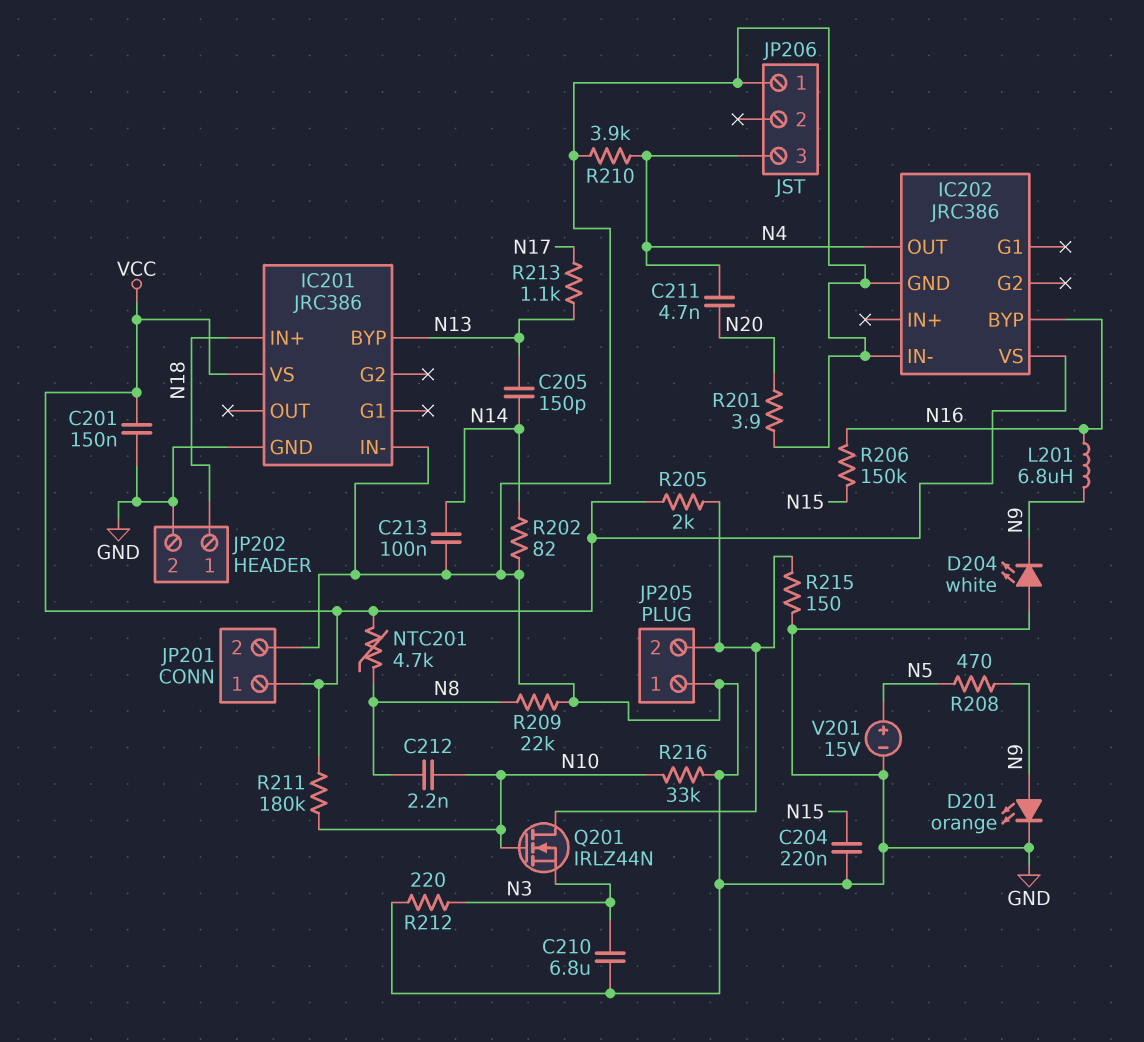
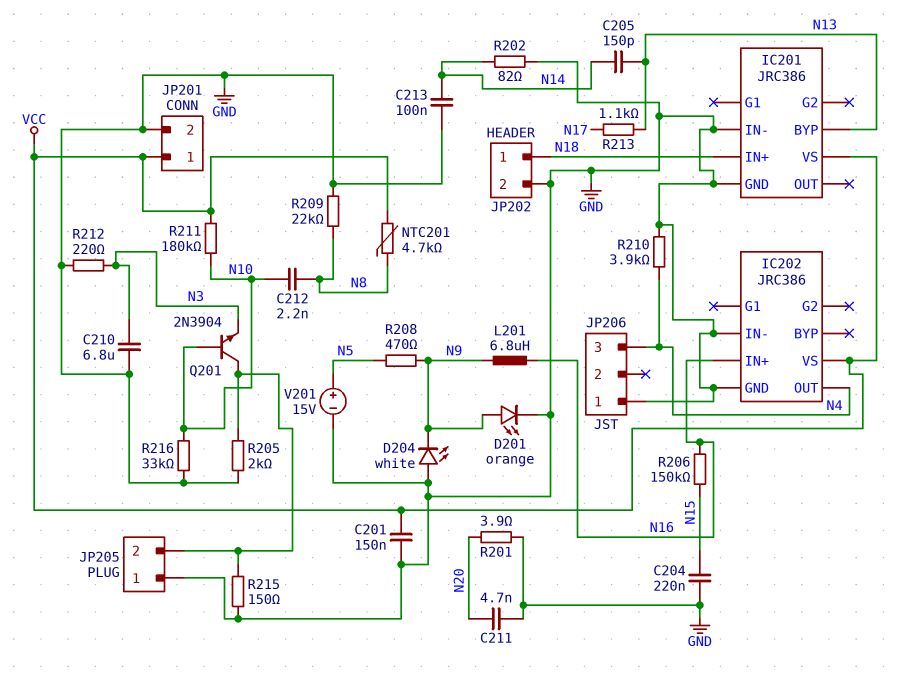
C211: 4.7nF (N4, N20) -> 4.7nF (GND, N20)
IC202 pin BYP: N16 -> none
IC202 pin IN+: none -> N16
Q201: NMOS IRLZ44N (G N10, D JP205/2, S N3) -> NPN 2N3904 (B N10, C JP205/2, E N3)
R205: 2k (JP205/2, VCC) -> 2k (GND, JP205/2)

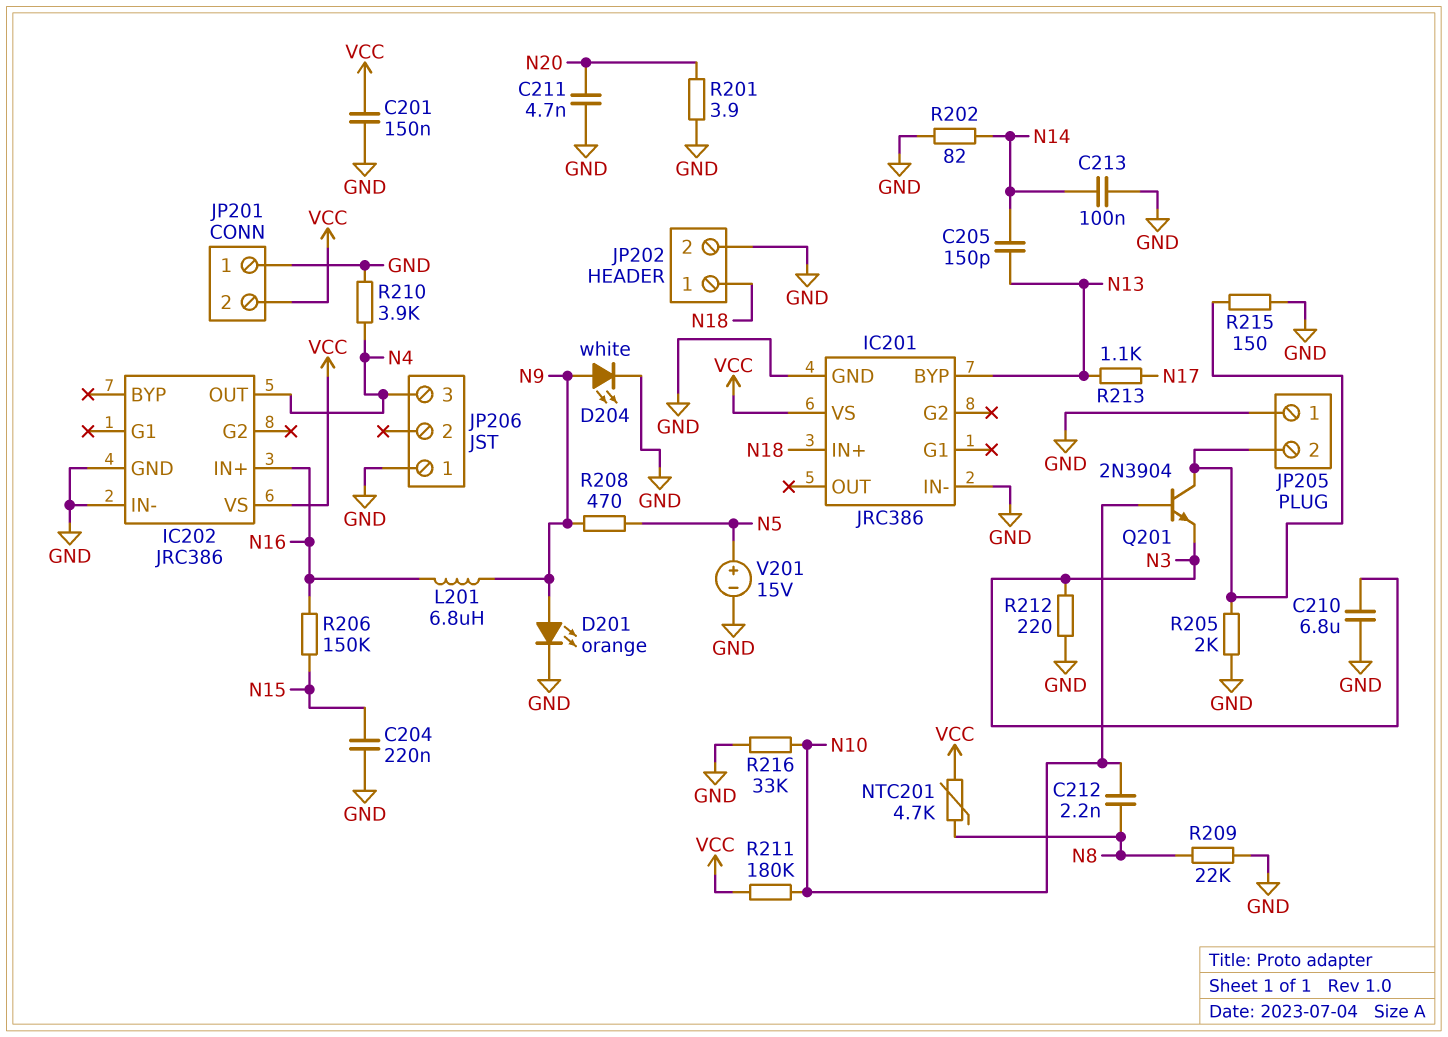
D204: LED white (A GND, K N9) -> LED white (A N9, K GND)
JP201 pin 1: VCC -> GND
JP201 pin 2: GND -> VCC

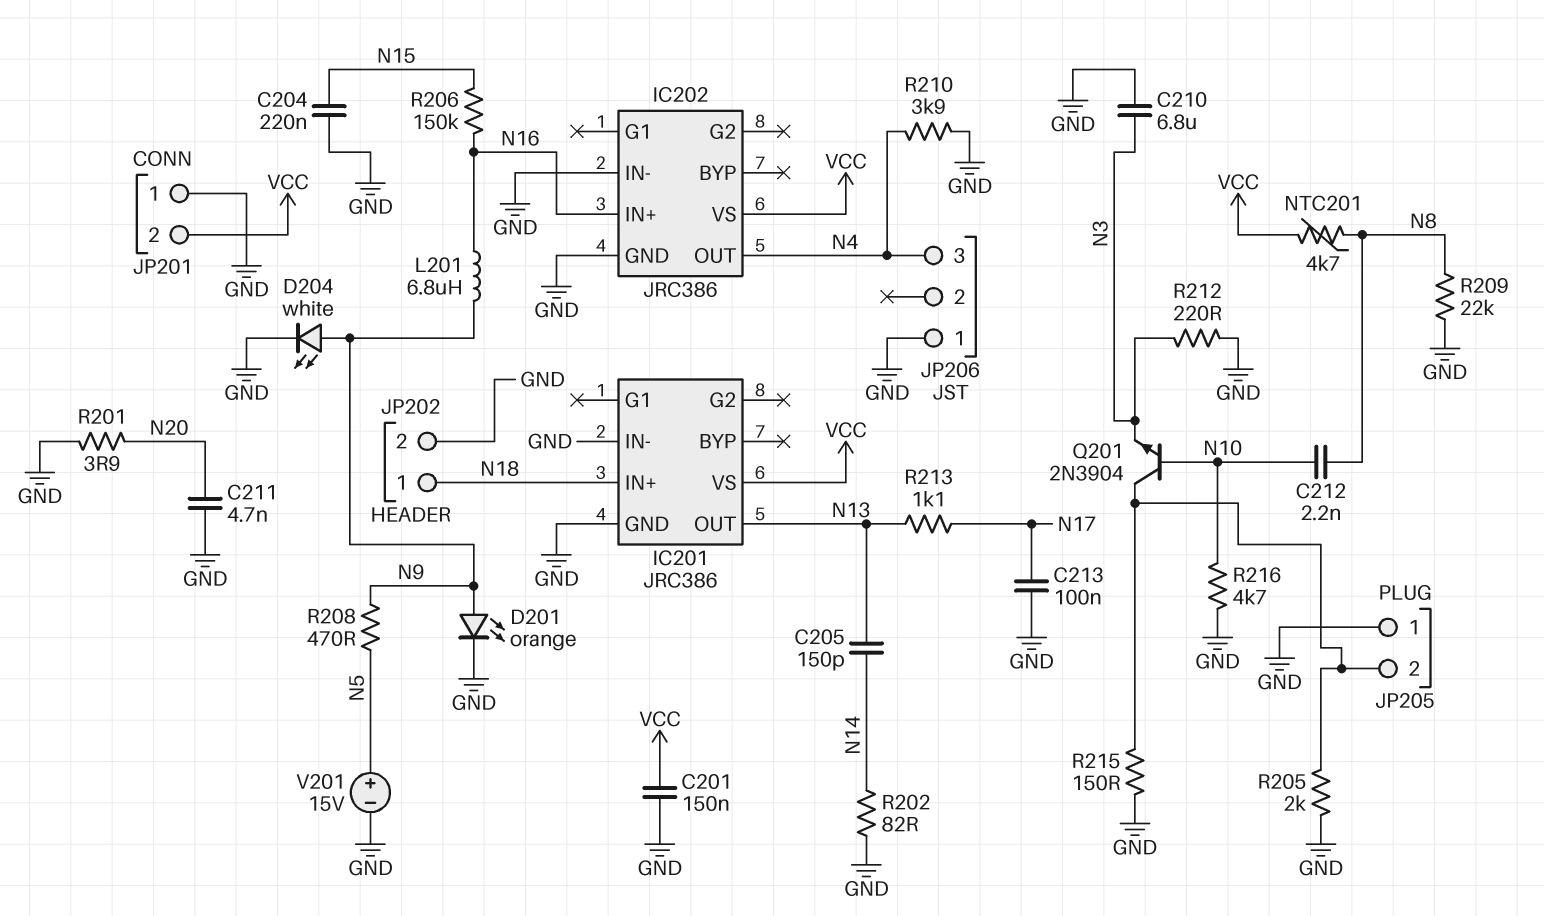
C213: 100nF (GND, N14) -> 100nF (GND, N17)
IC201 pin BYP: N13 -> none
IC201 pin OUT: none -> N13
R211: 180k (N10, VCC) -> none
R216: 33k (GND, N10) -> 4.7k (GND, N10)

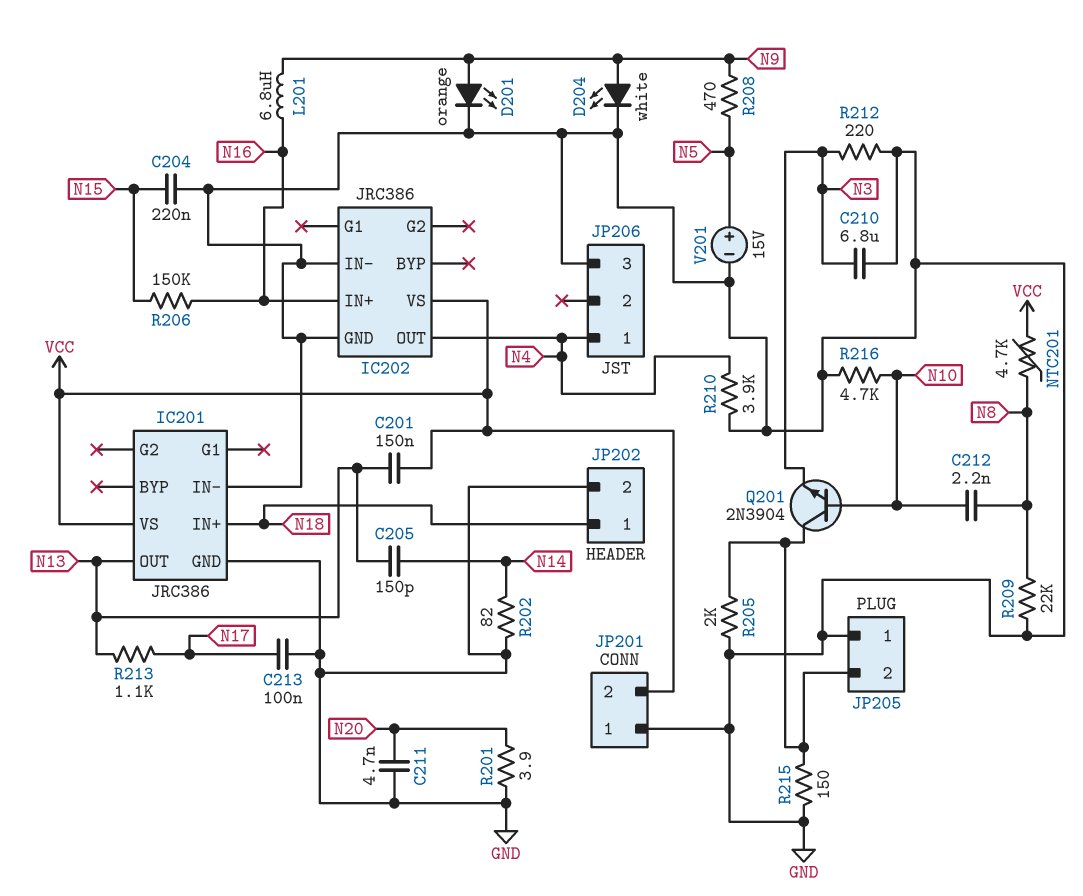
C201: 150nF (GND, VCC) -> 150nF (N13, VCC)
JP206 pin 1: GND -> N4
JP206 pin 3: N4 -> GND

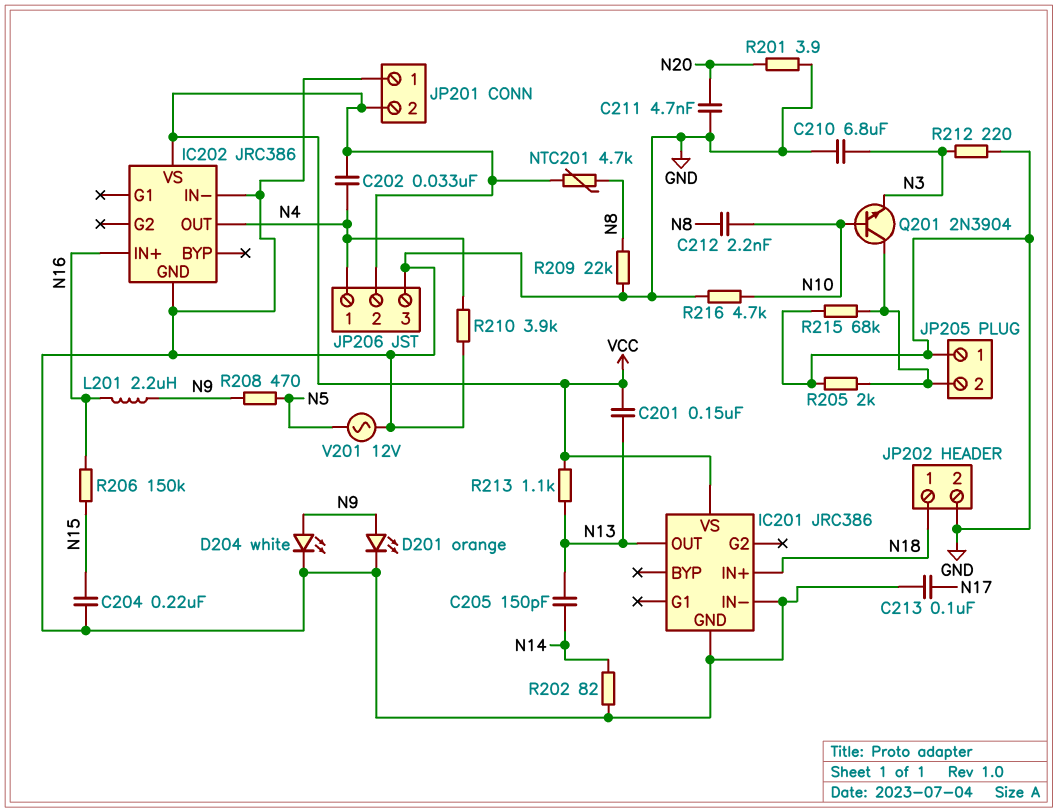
C202: none -> 33nF (N4, VCC)
JP206 pin 2: none -> VCC
L201: 6.8uH (N9, N16) -> 2.2uH (N9, N16)
R213: 1.1k (N13, N17) -> 1.1k (N13, VCC)
R215: 150 (GND, JP205/2) -> 68k (GND, JP205/2)
V201: 15V (plus N5, minus GND) -> AC 12V (GND, N5)

